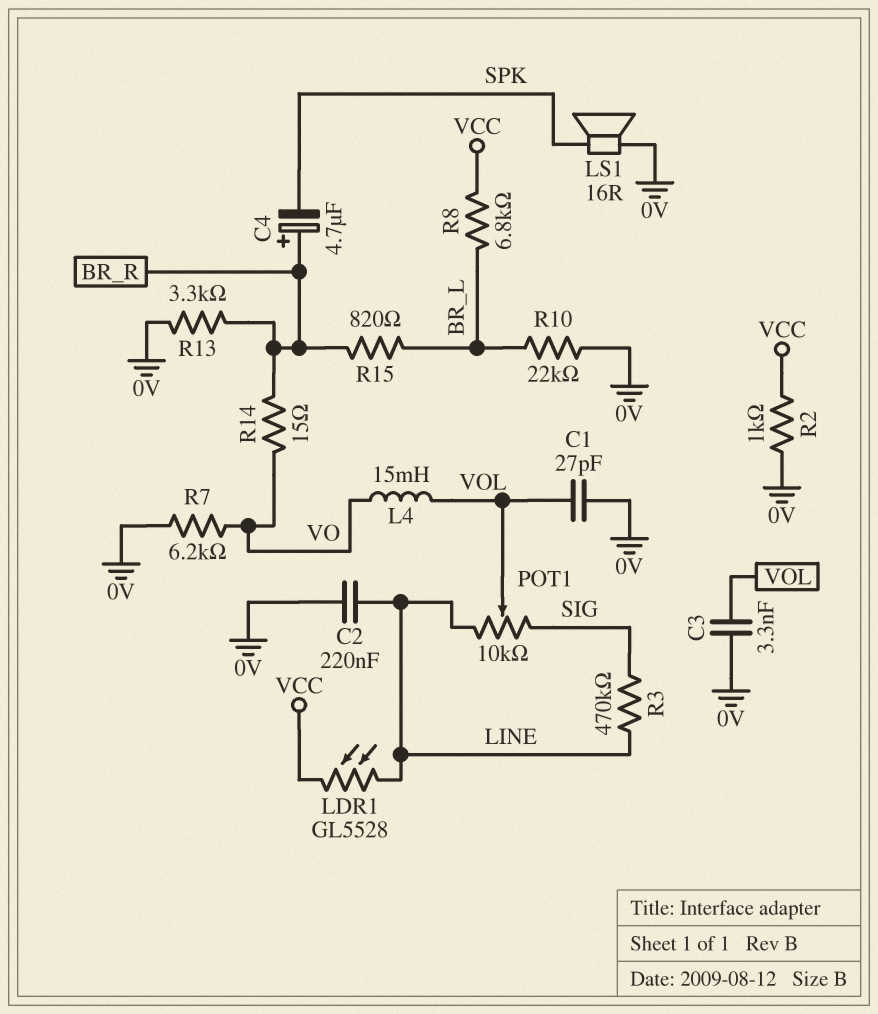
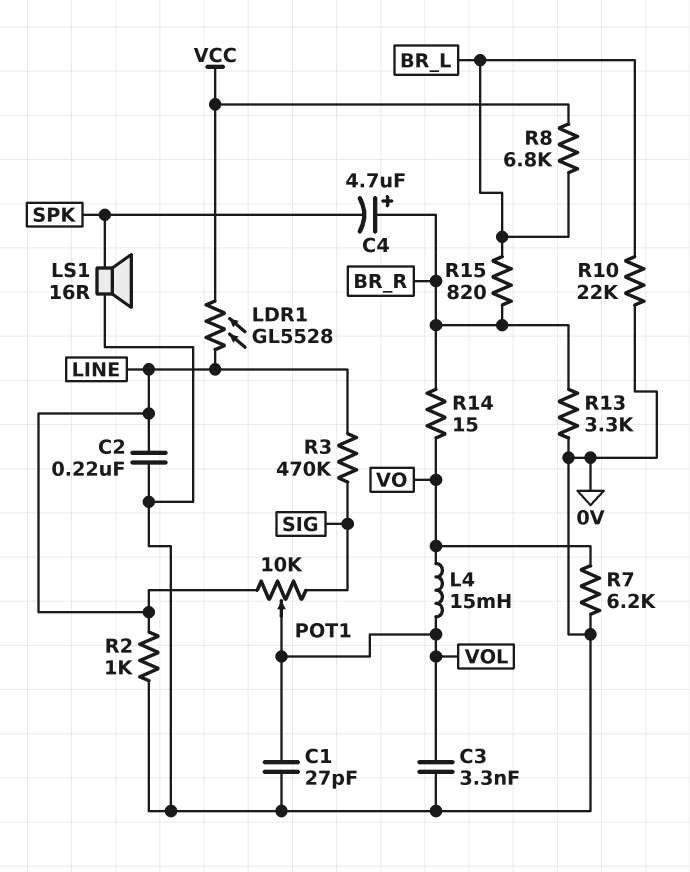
R2: 1k (0V, VCC) -> 1k (0V, LINE)

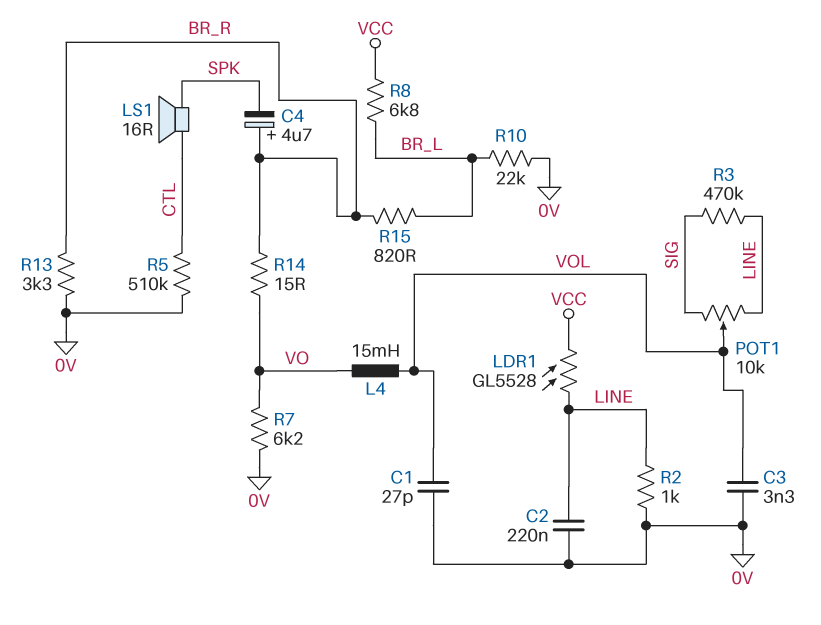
LS1: speaker 16R (0V, SPK) -> speaker 16R (CTL, SPK)
R5: none -> 510k (0V, CTL)

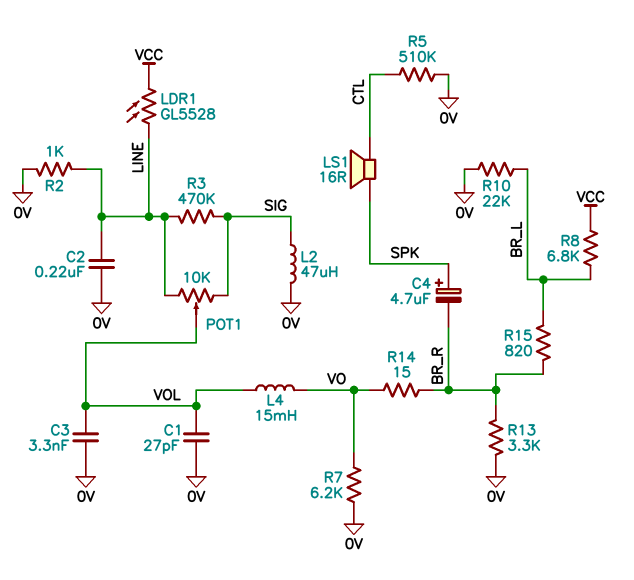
C4: 4.7uF (plus BR_R, minus SPK) -> 4.7uF (plus SPK, minus BR_R)
L2: none -> 47uH (0V, SIG)

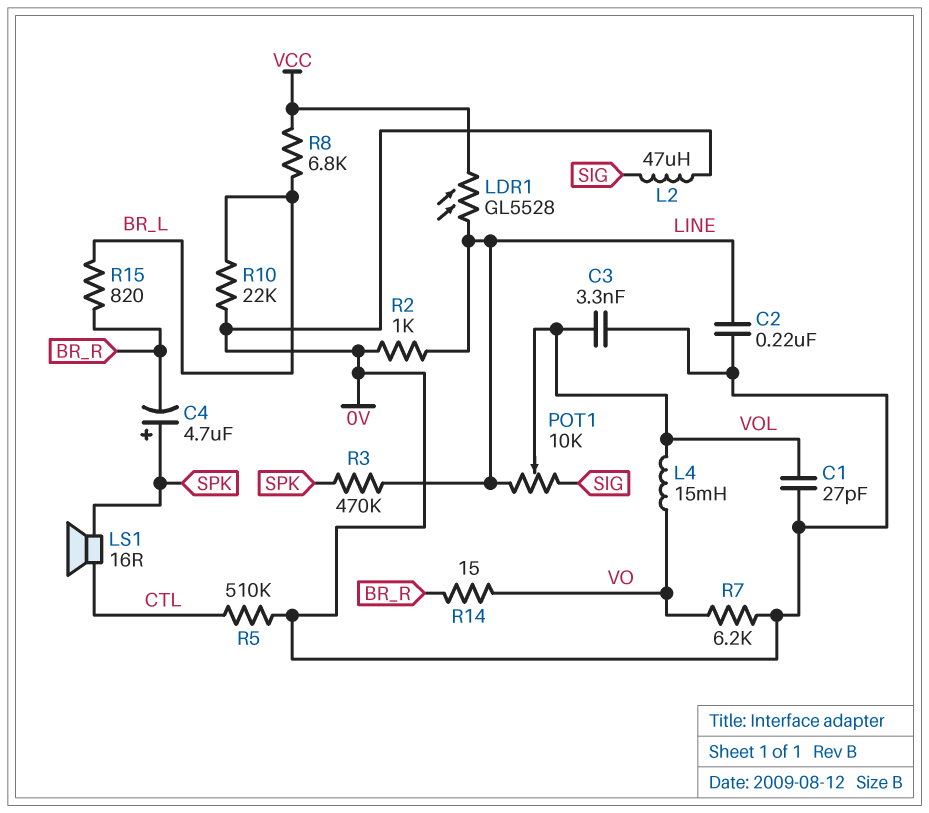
R3: 470k (LINE, SIG) -> 470k (LINE, SPK)
R13: 3.3k (0V, BR_R) -> none

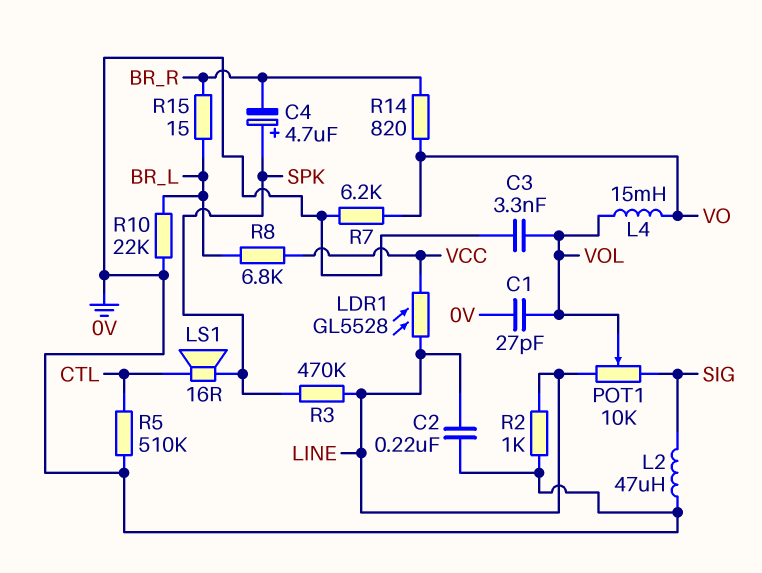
R14: 15 (BR_R, VO) -> 820 (BR_R, VO)
R15: 820 (BR_L, BR_R) -> 15 (BR_L, BR_R)

